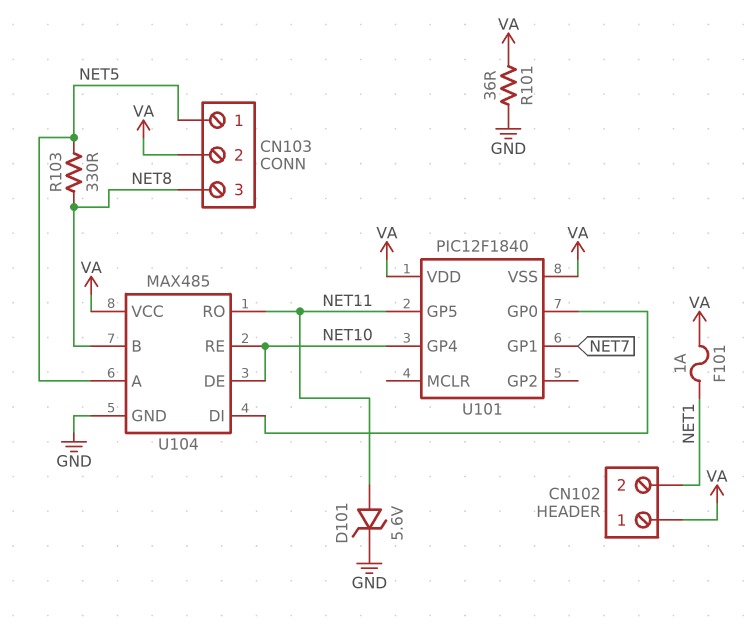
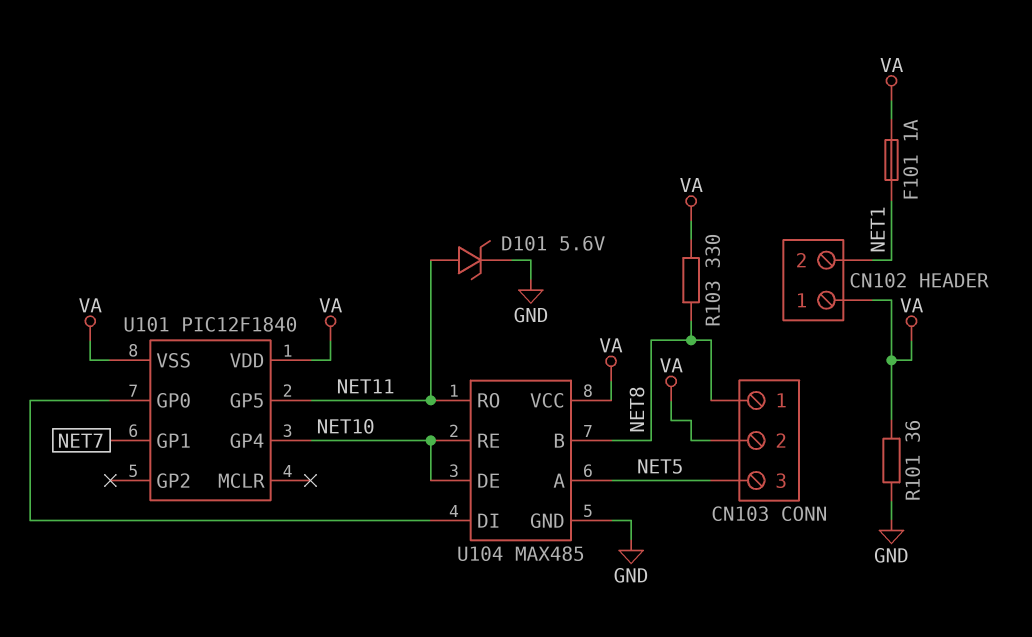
CN103 pin 1: NET5 -> NET8
CN103 pin 3: NET8 -> NET5
R103: 330 (NET5, NET8) -> 330 (NET8, VA)

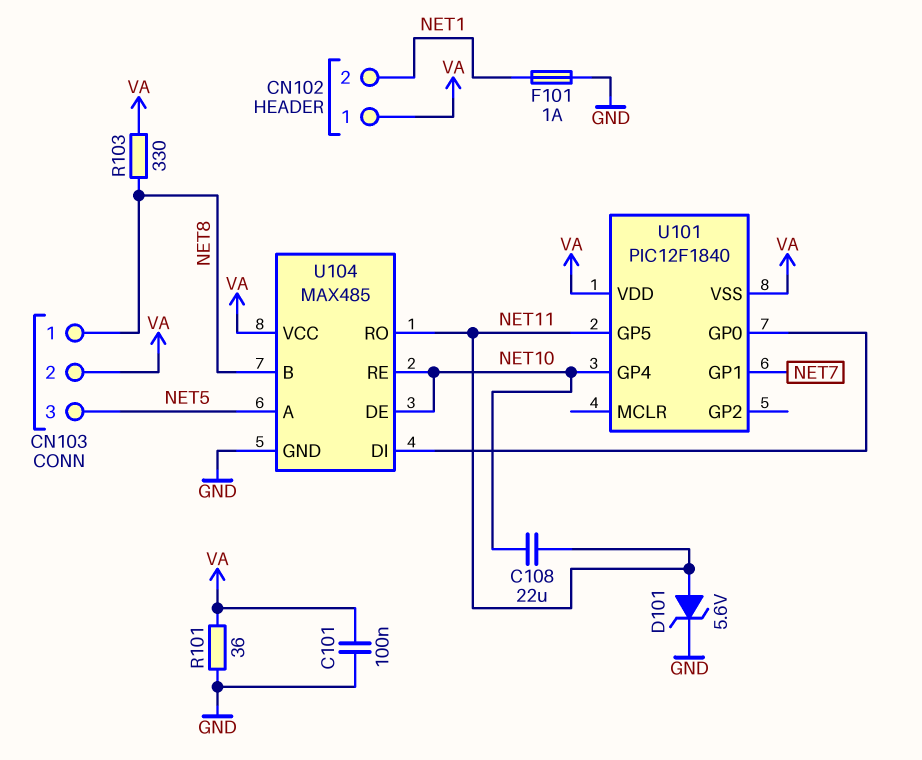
C101: none -> 100nF (GND, VA)
C108: none -> 22uF (NET10, NET11)
F101: 1A (NET1, VA) -> 1A (GND, NET1)

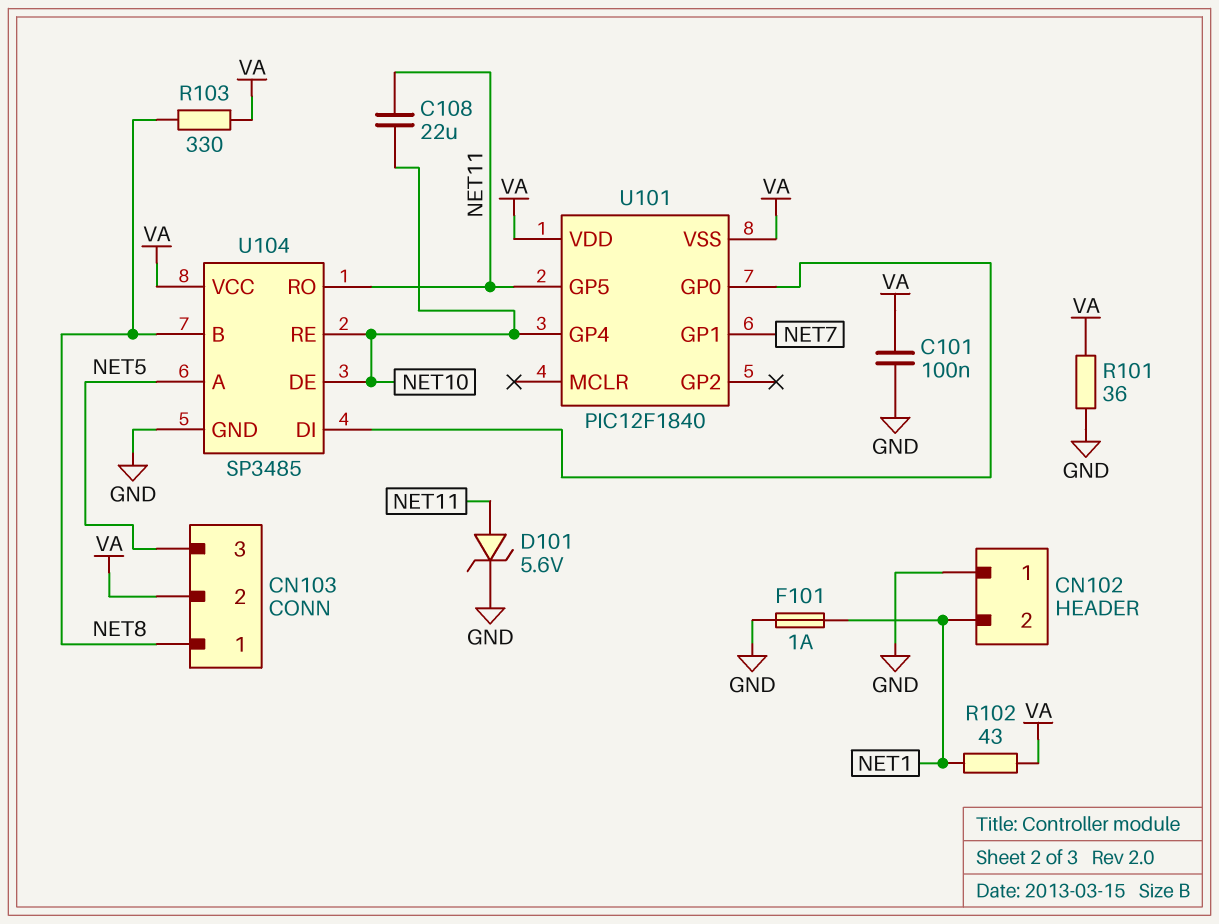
CN102 pin 1: VA -> GND
R102: none -> 43 (NET1, VA)
U104: MAX485 -> SP3485

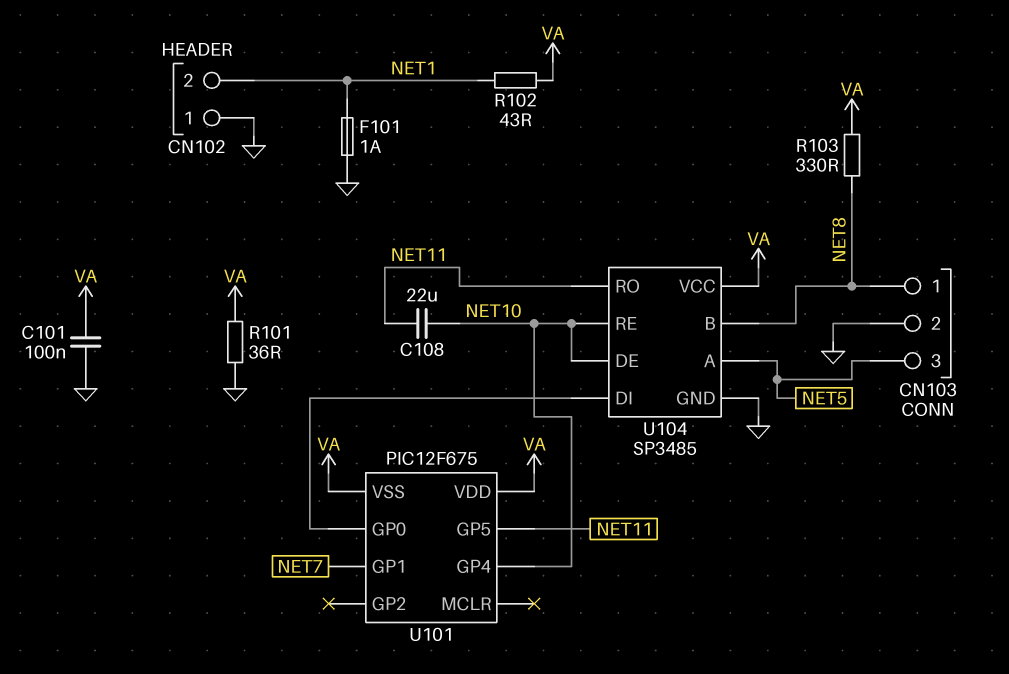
CN103 pin 2: VA -> GND
D101: zener 5.6V (A NET11, K GND) -> none
U101: PIC12F1840 -> PIC12F675

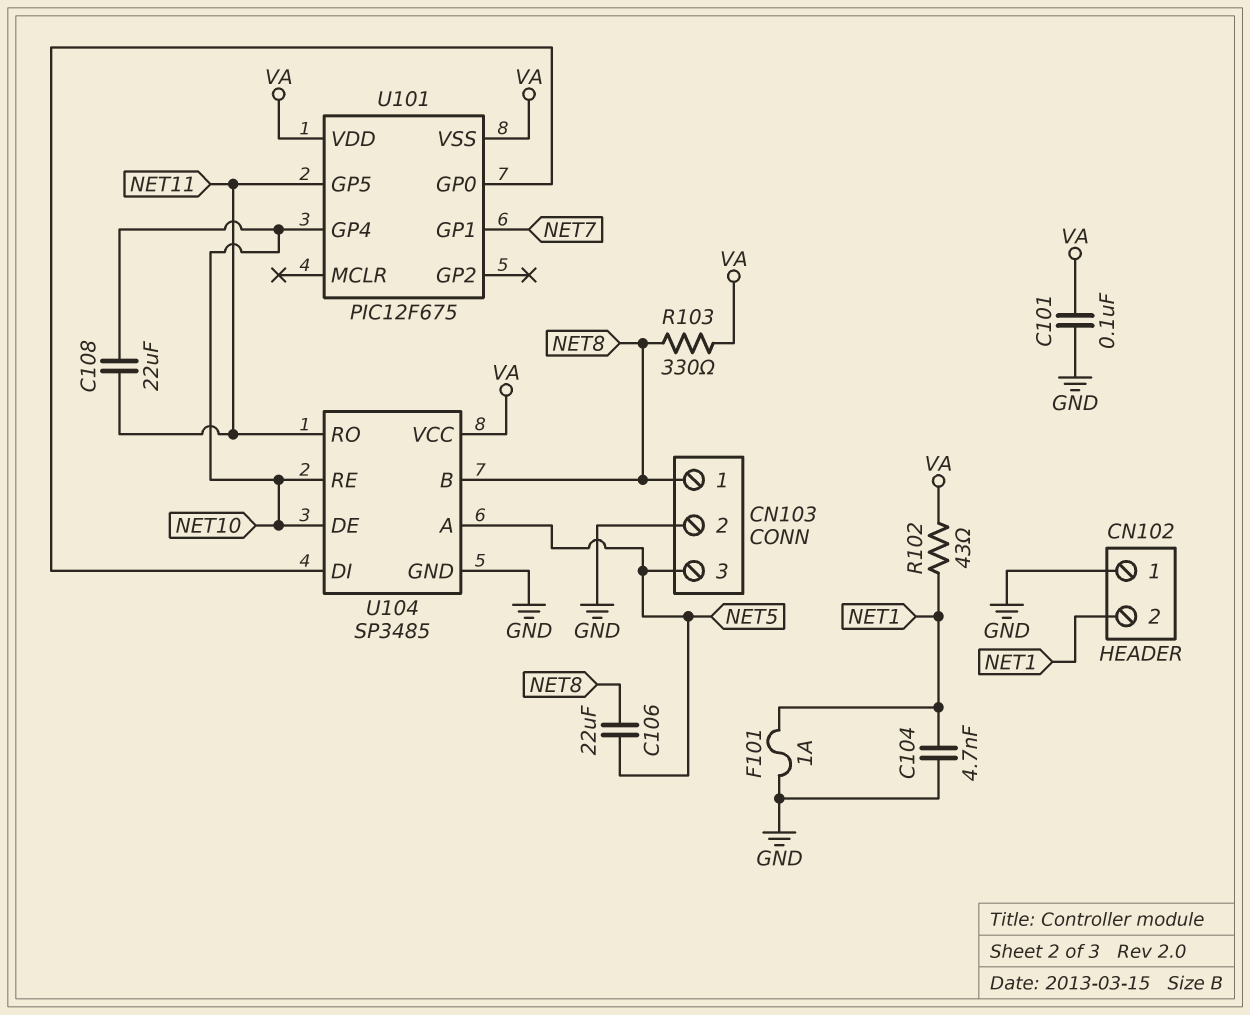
C104: none -> 4.7nF (GND, NET1)
C106: none -> 22uF (NET5, NET8)
R101: 36 (GND, VA) -> none

